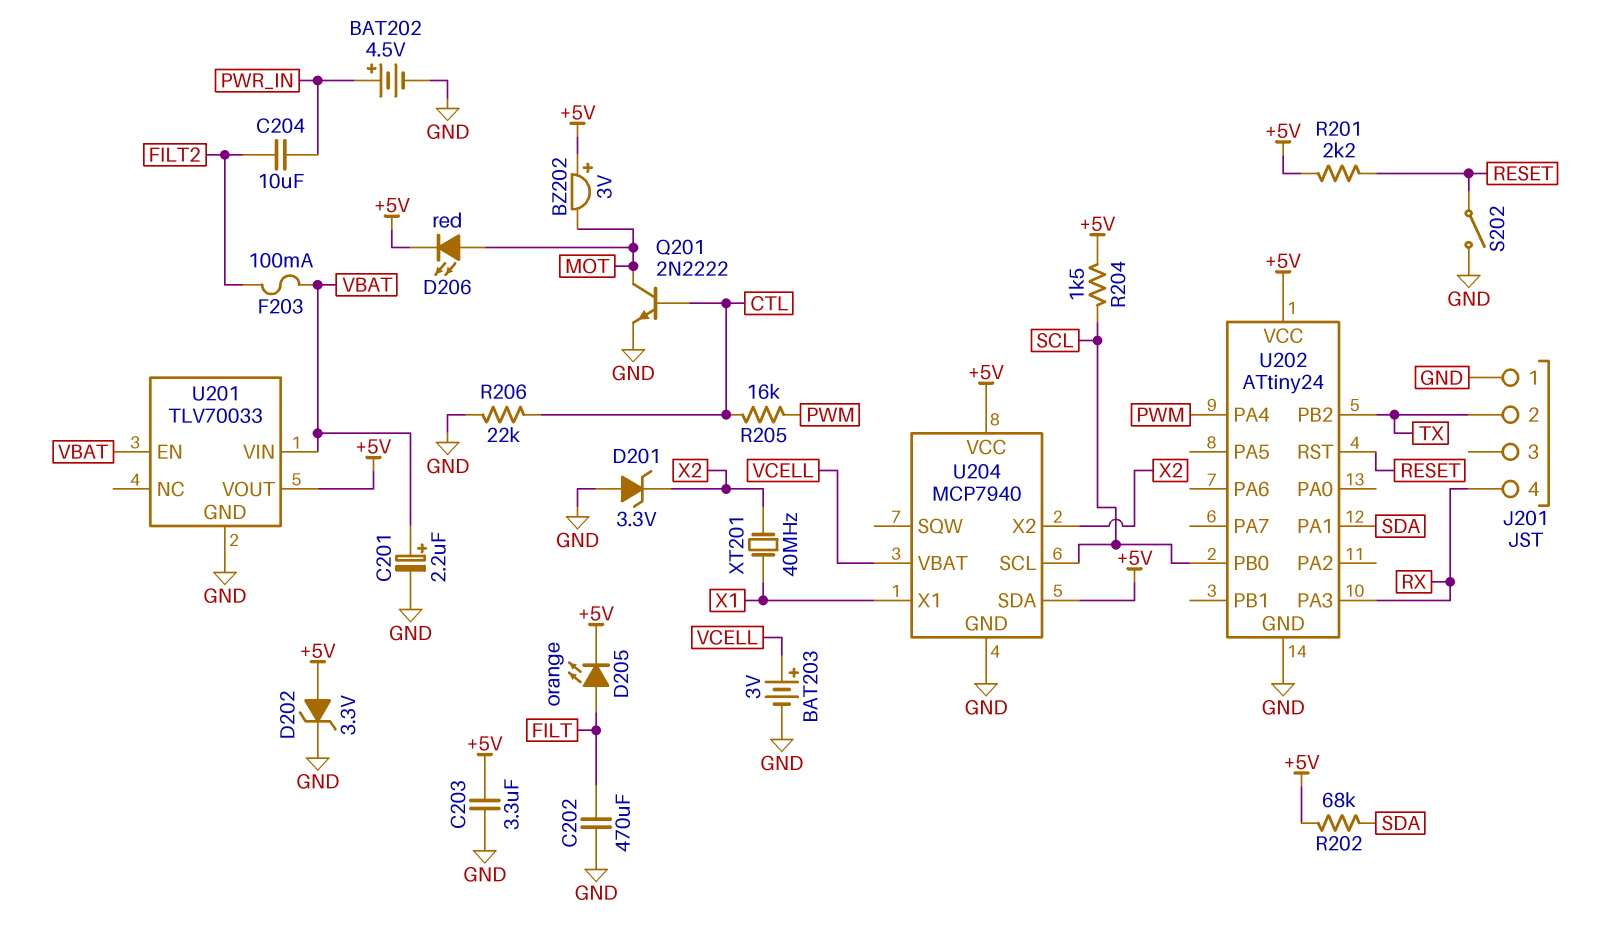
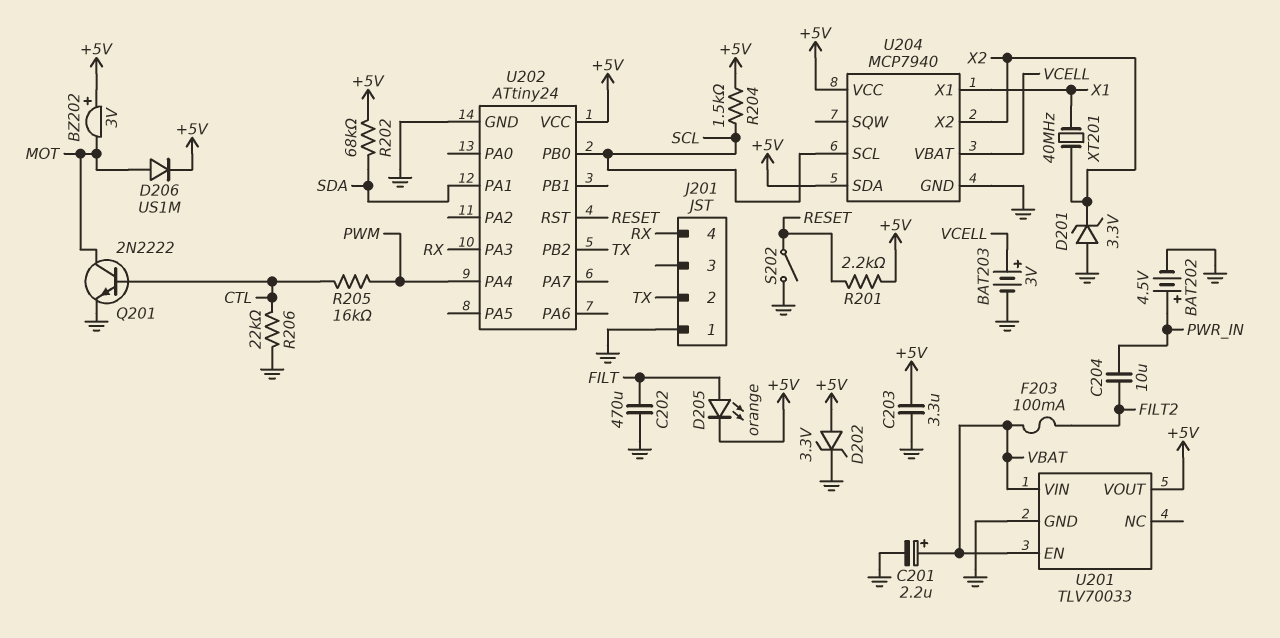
D206: LED red (A MOT, K +5V) -> diode US1M (A MOT, K +5V)

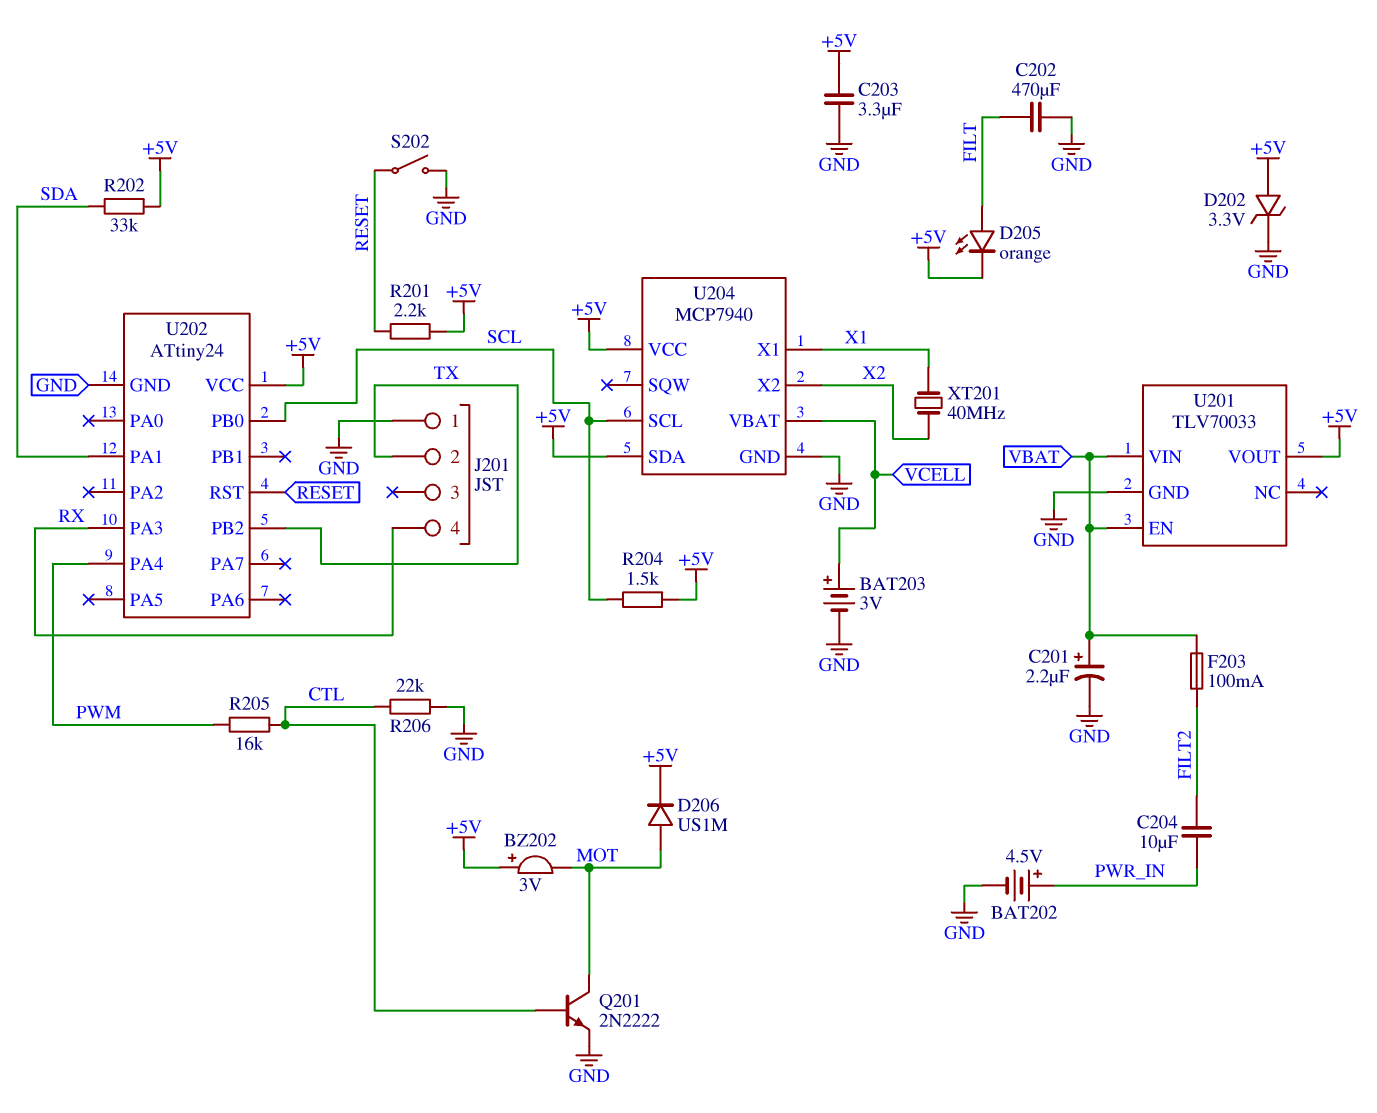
D201: zener 3.3V (A GND, K X2) -> none
R202: 68k (+5V, SDA) -> 33k (+5V, SDA)

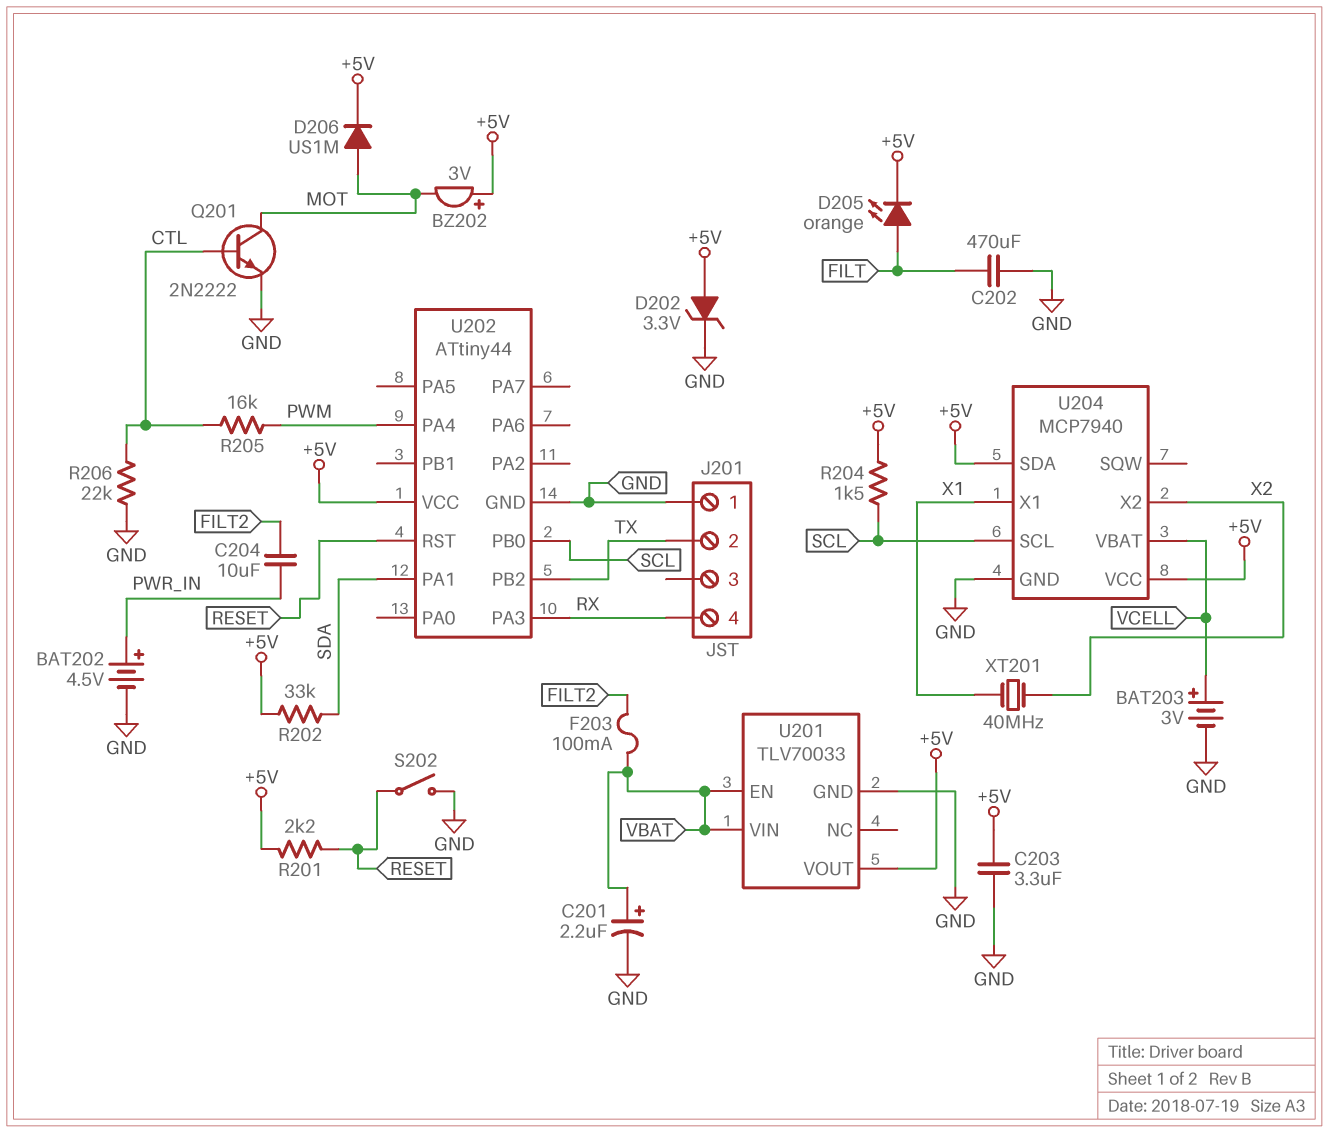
U202: ATtiny24 -> ATtiny44

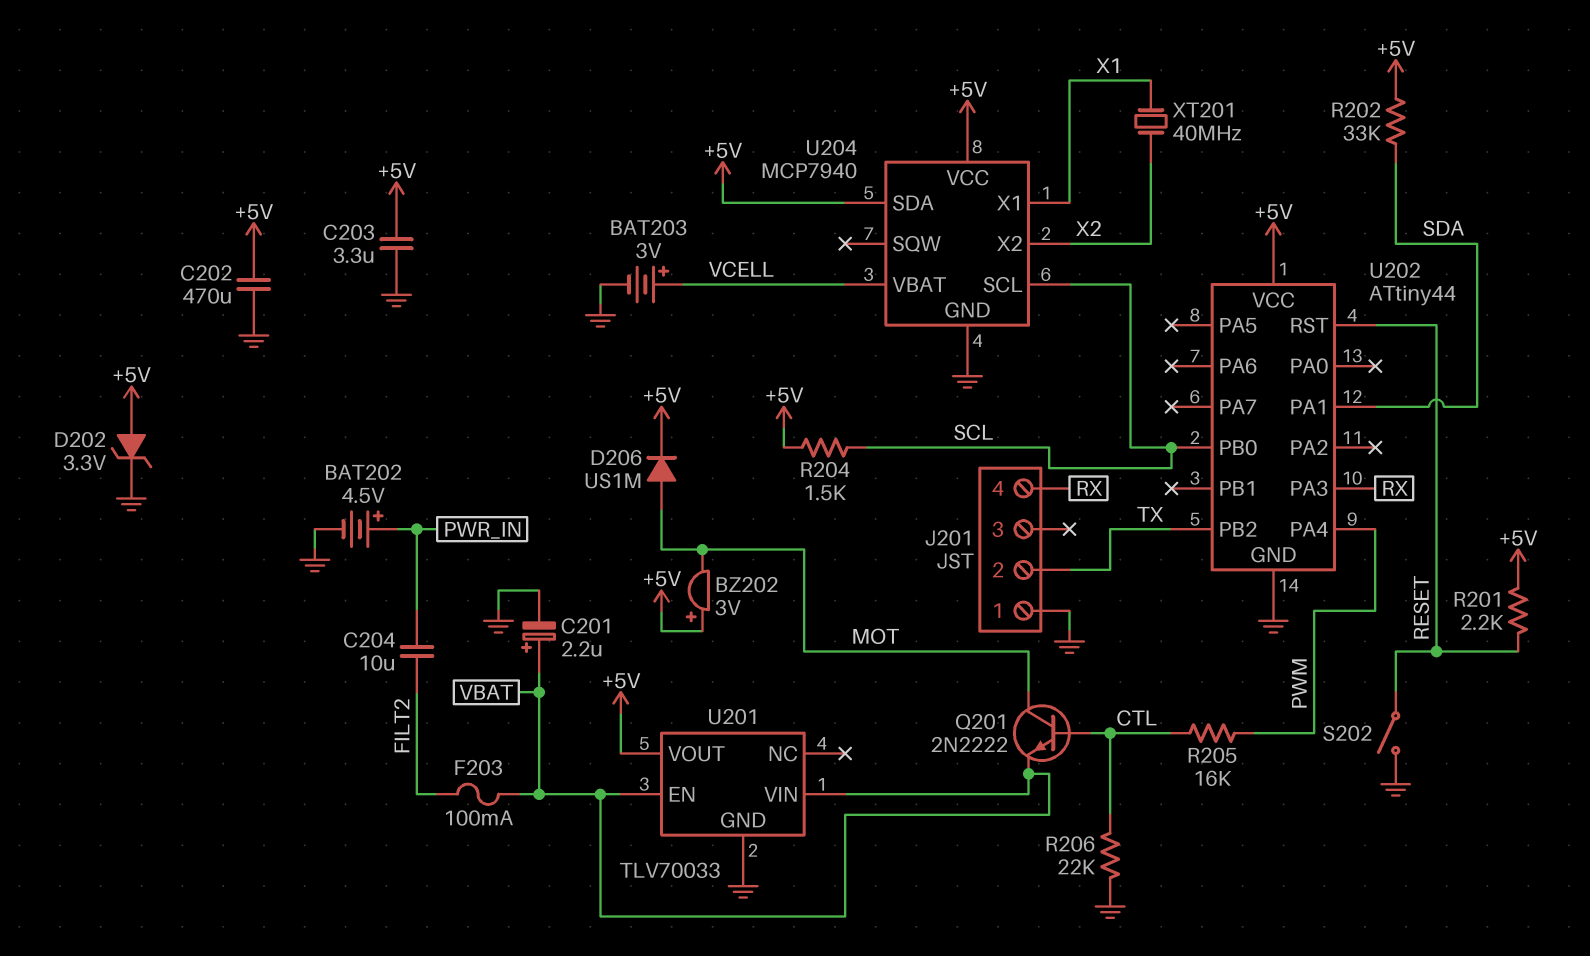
C202: 470uF (FILT, GND) -> 470uF (+5V, GND)
D205: LED orange (A FILT, K +5V) -> none
Q201: NPN 2N2222 (B CTL, C MOT, E GND) -> NPN 2N2222 (B CTL, C MOT, E VBAT)

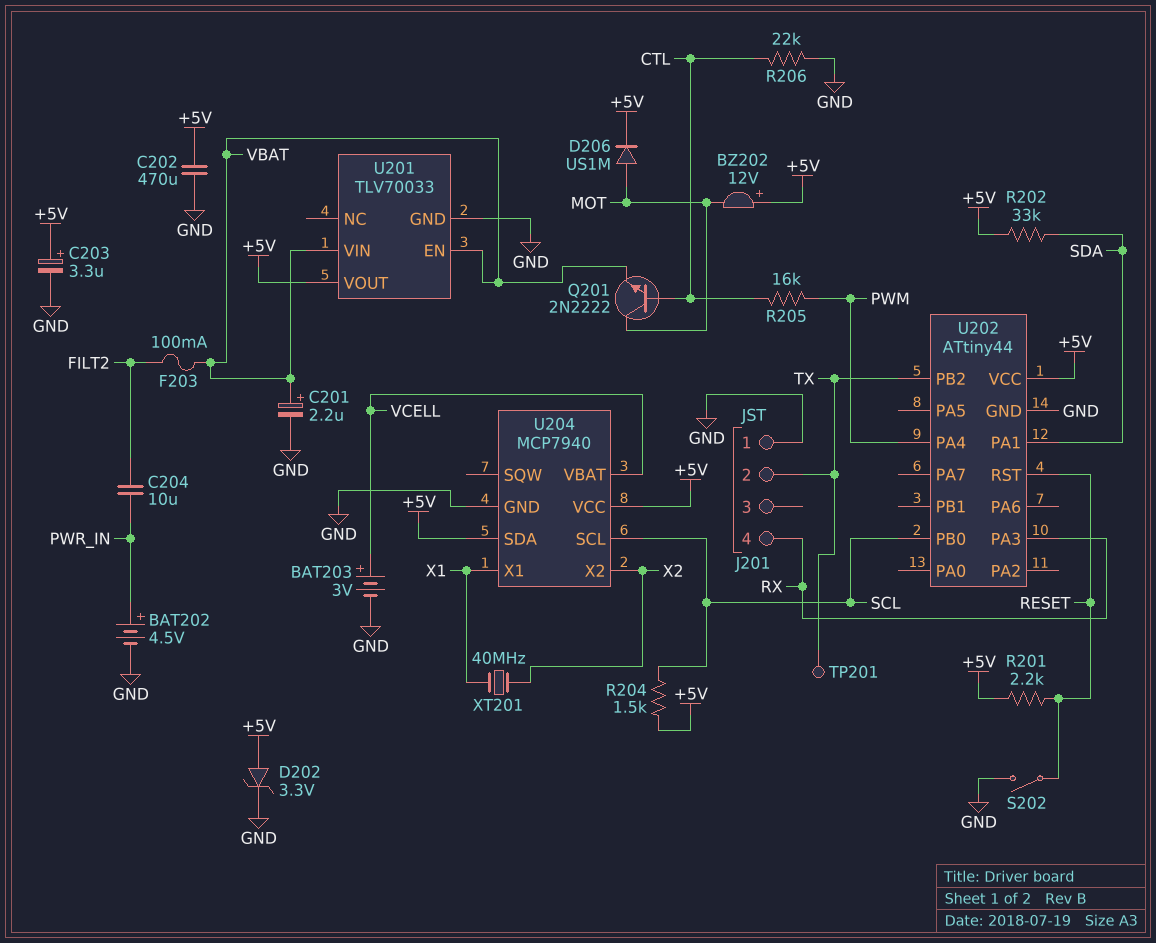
BZ202: buzzer 3V (plus +5V, minus MOT) -> buzzer 12V (plus +5V, minus MOT)
C203: 3.3uF (+5V, GND) -> 3.3uF (plus +5V, minus GND)
TP201: none -> test point (TX)

